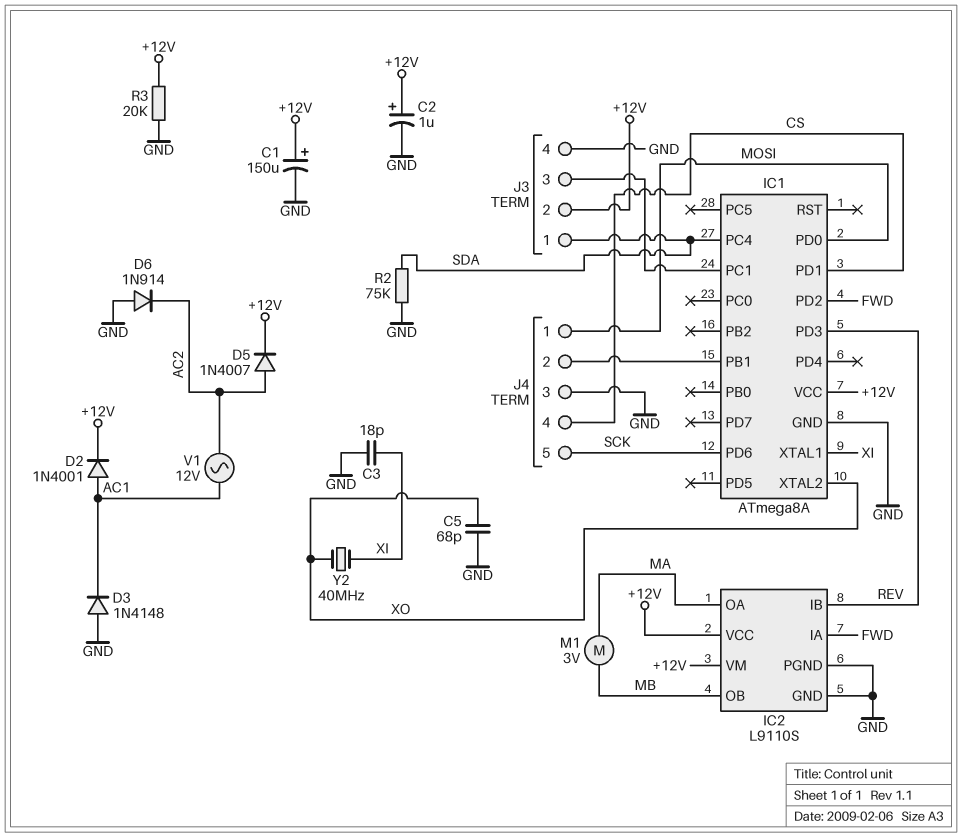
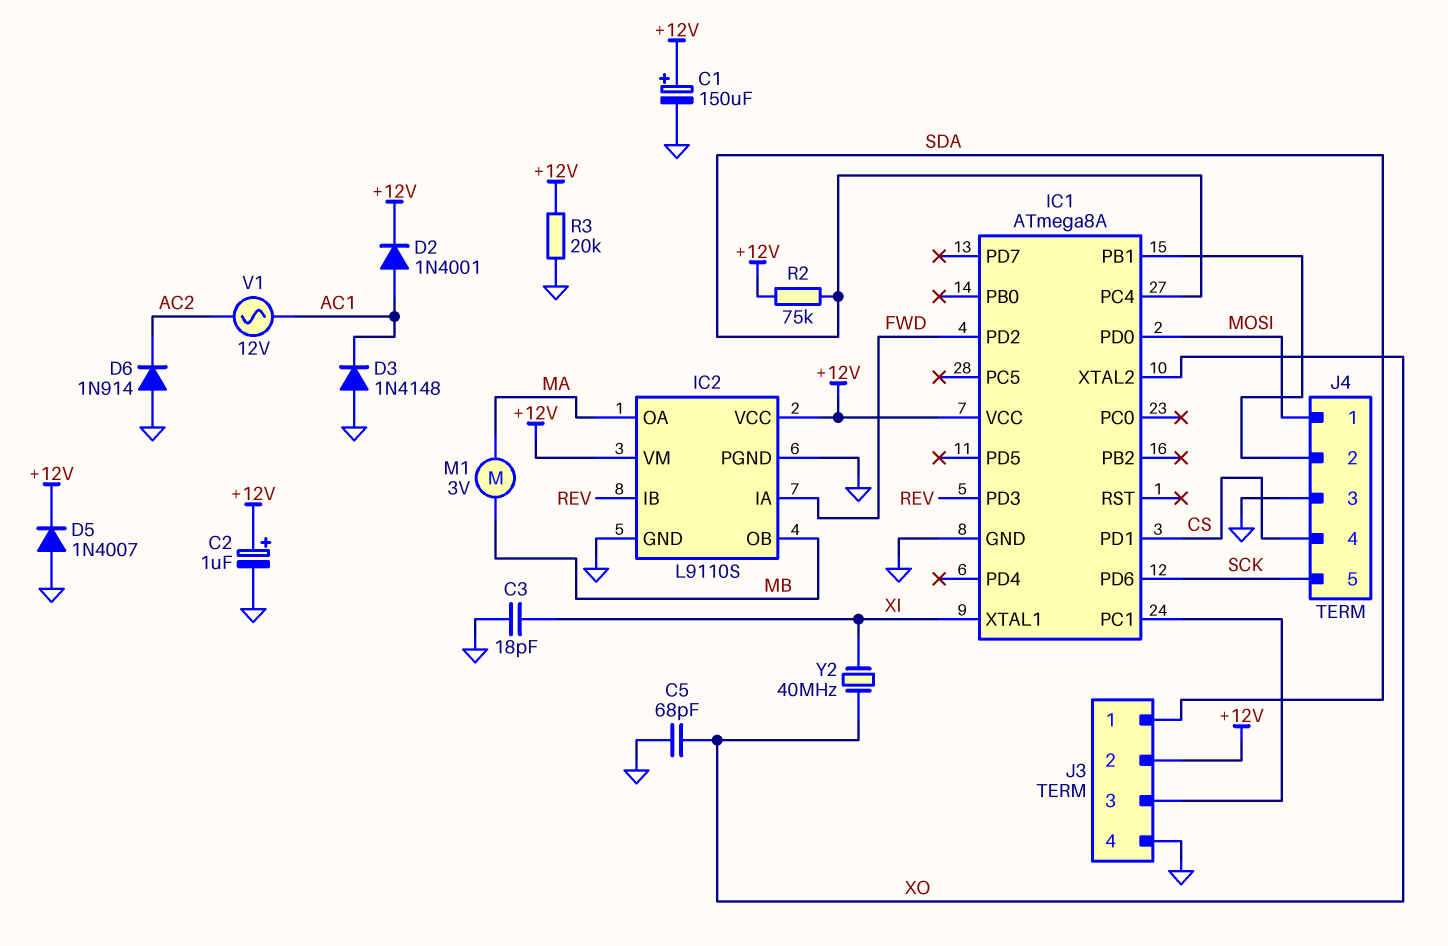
D5: diode 1N4007 (A AC2, K +12V) -> diode 1N4007 (A GND, K +12V)
R2: 75k (GND, SDA) -> 75k (+12V, SDA)

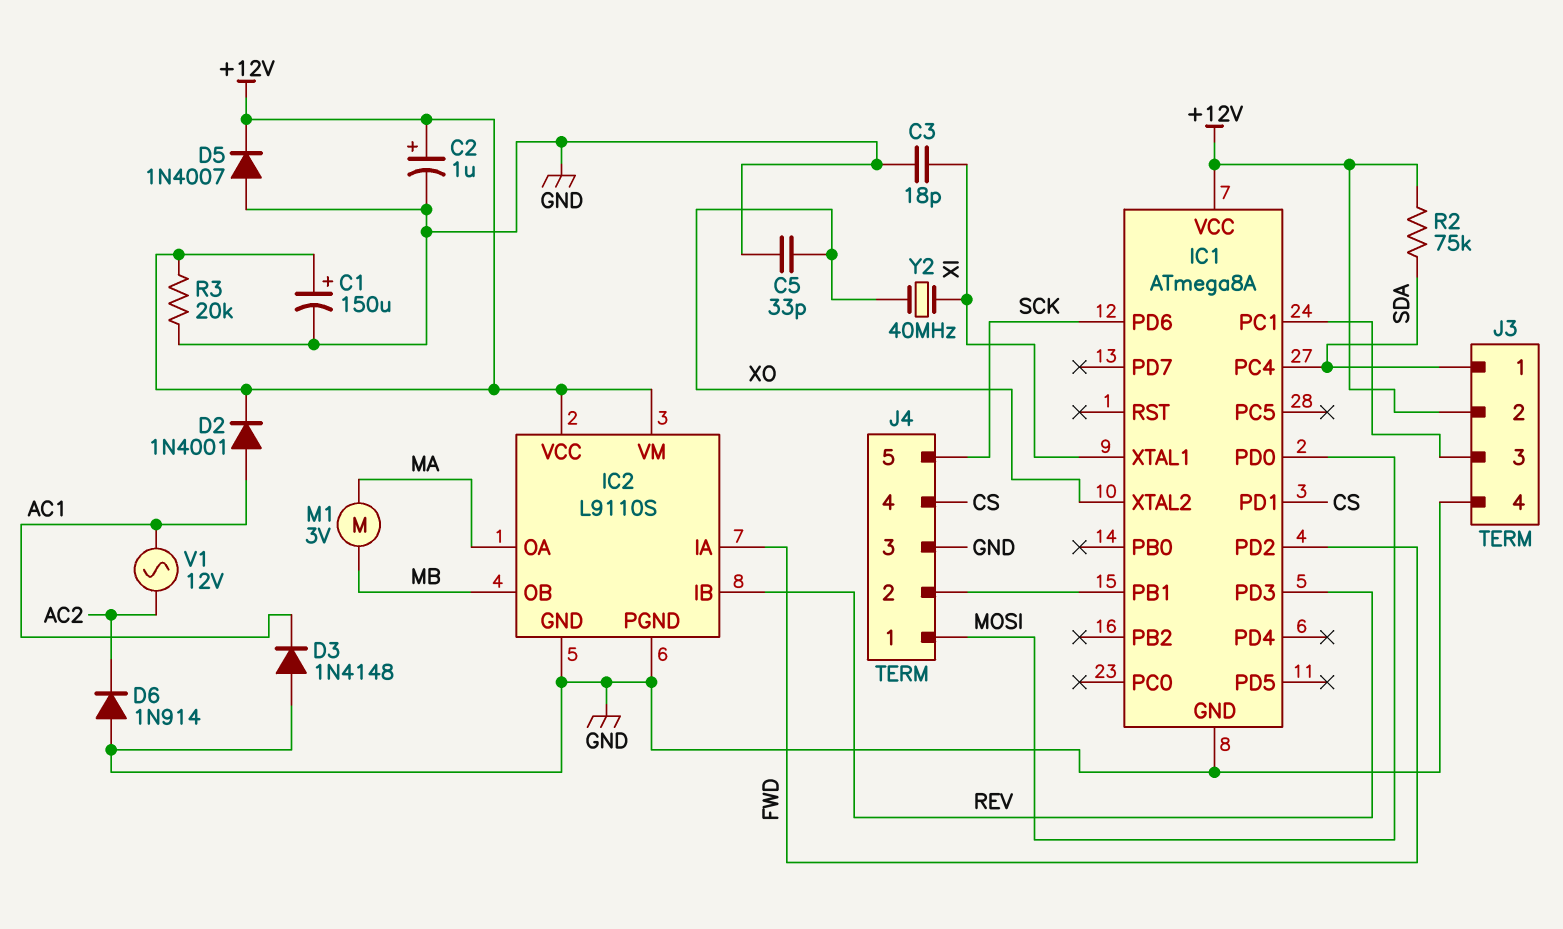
C5: 68pF (GND, XO) -> 33pF (GND, XO)

